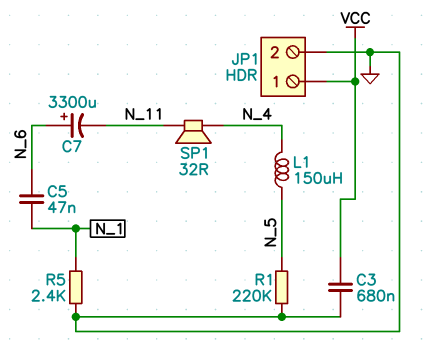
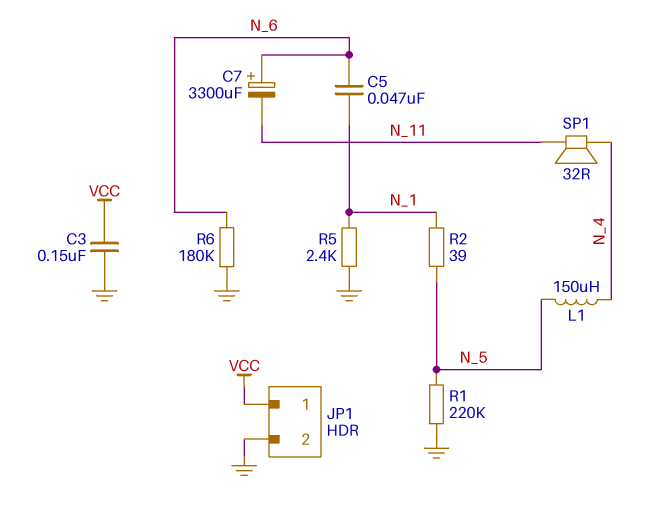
C3: 680nF (GND, VCC) -> 150nF (GND, VCC)
R2: none -> 39 (N_1, N_5)
R6: none -> 180k (GND, N_6)

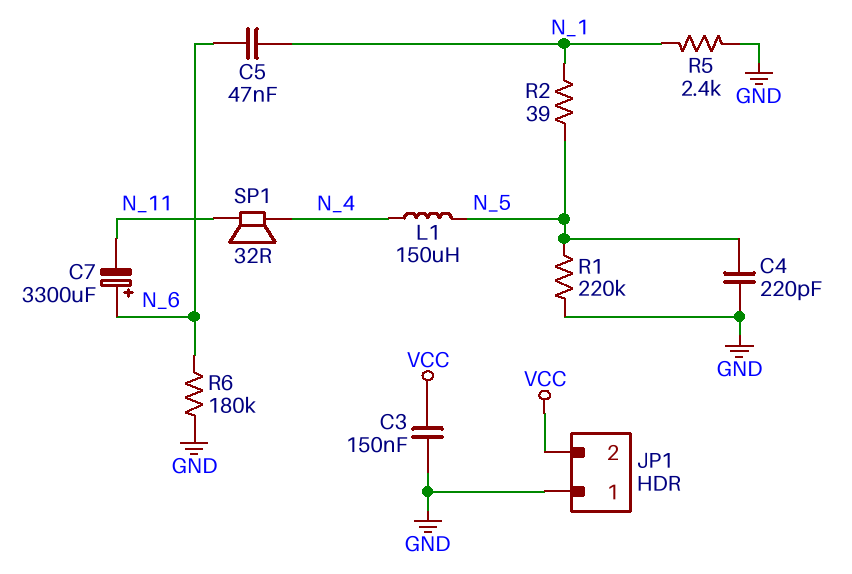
C4: none -> 220pF (GND, N_5)
JP1 pin 1: VCC -> GND
JP1 pin 2: GND -> VCC

